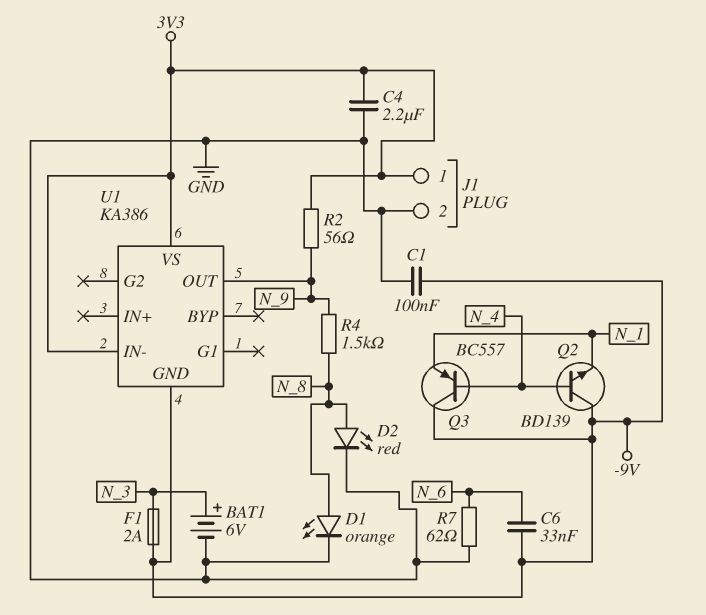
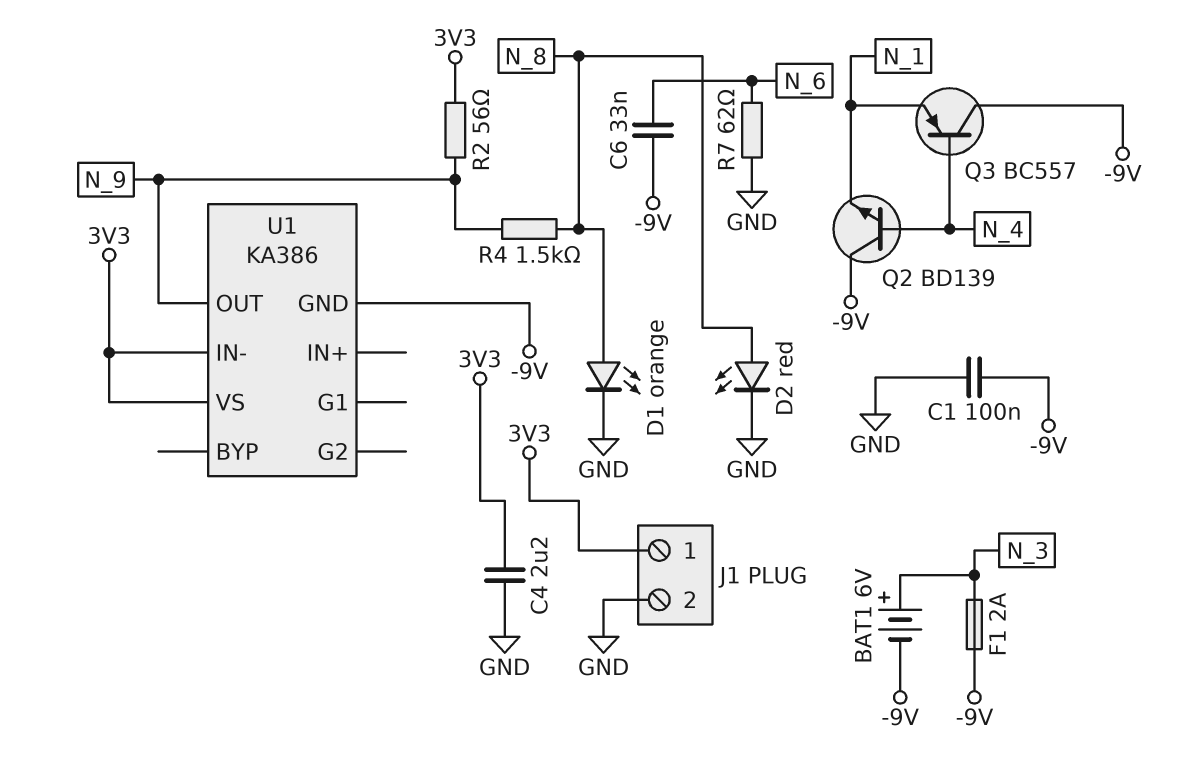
BAT1: 6V (plus N_3, minus GND) -> 6V (plus N_3, minus -9V)

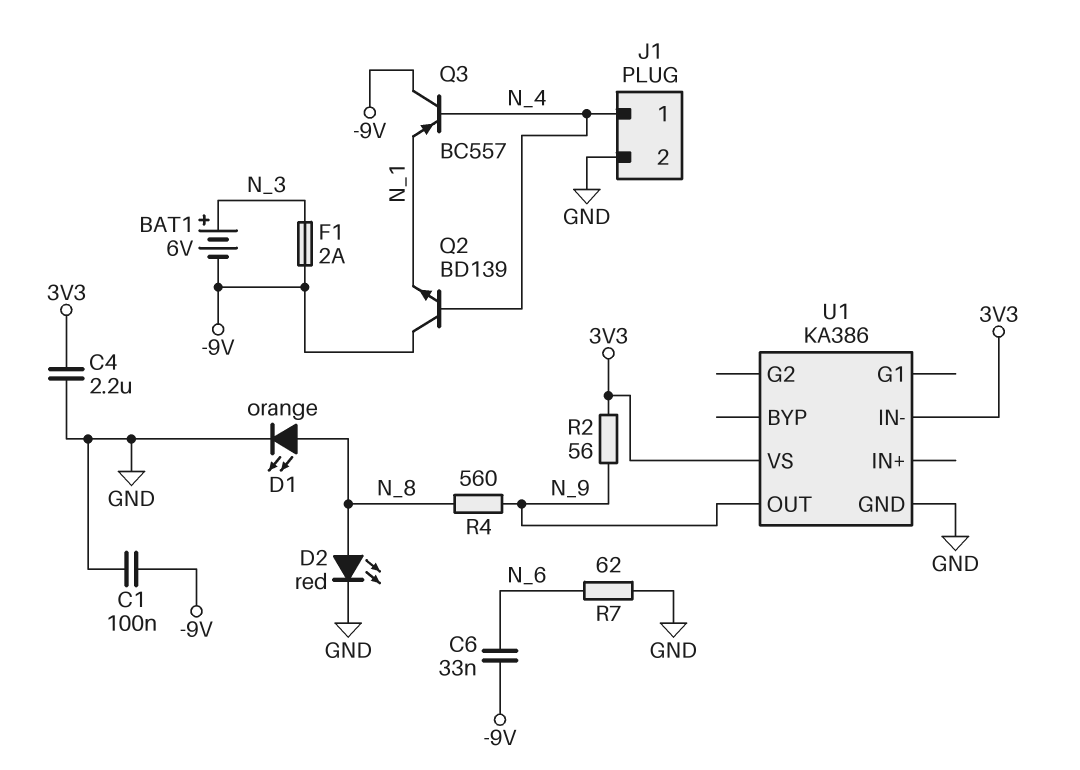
J1 pin 1: 3V3 -> N_4
R4: 1.5k (N_8, N_9) -> 560 (N_8, N_9)
U1 pin GND: -9V -> GND

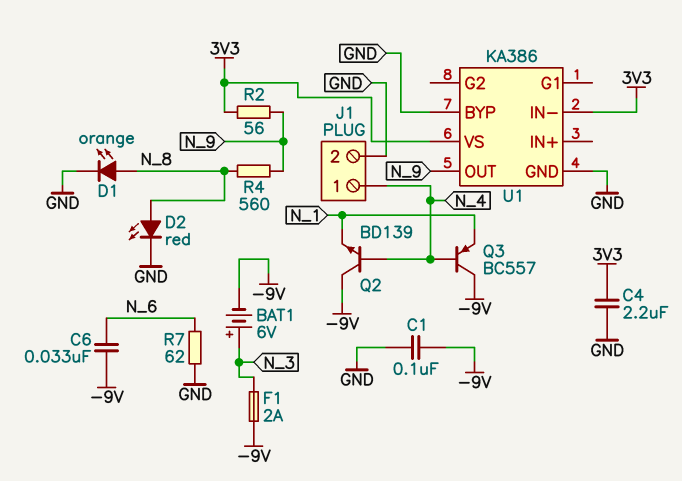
U1 pin BYP: none -> GND

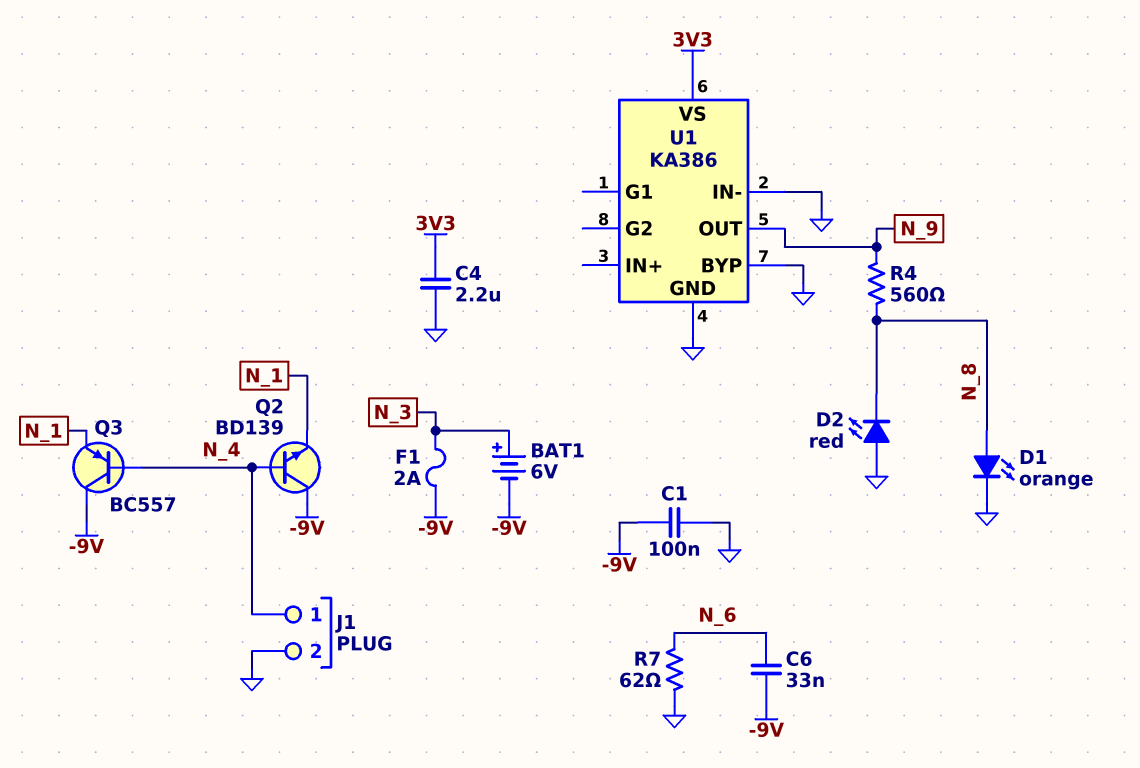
D2: LED red (A N_8, K GND) -> LED red (A GND, K N_8)
R2: 56 (3V3, N_9) -> none
U1 pin IN-: 3V3 -> GND

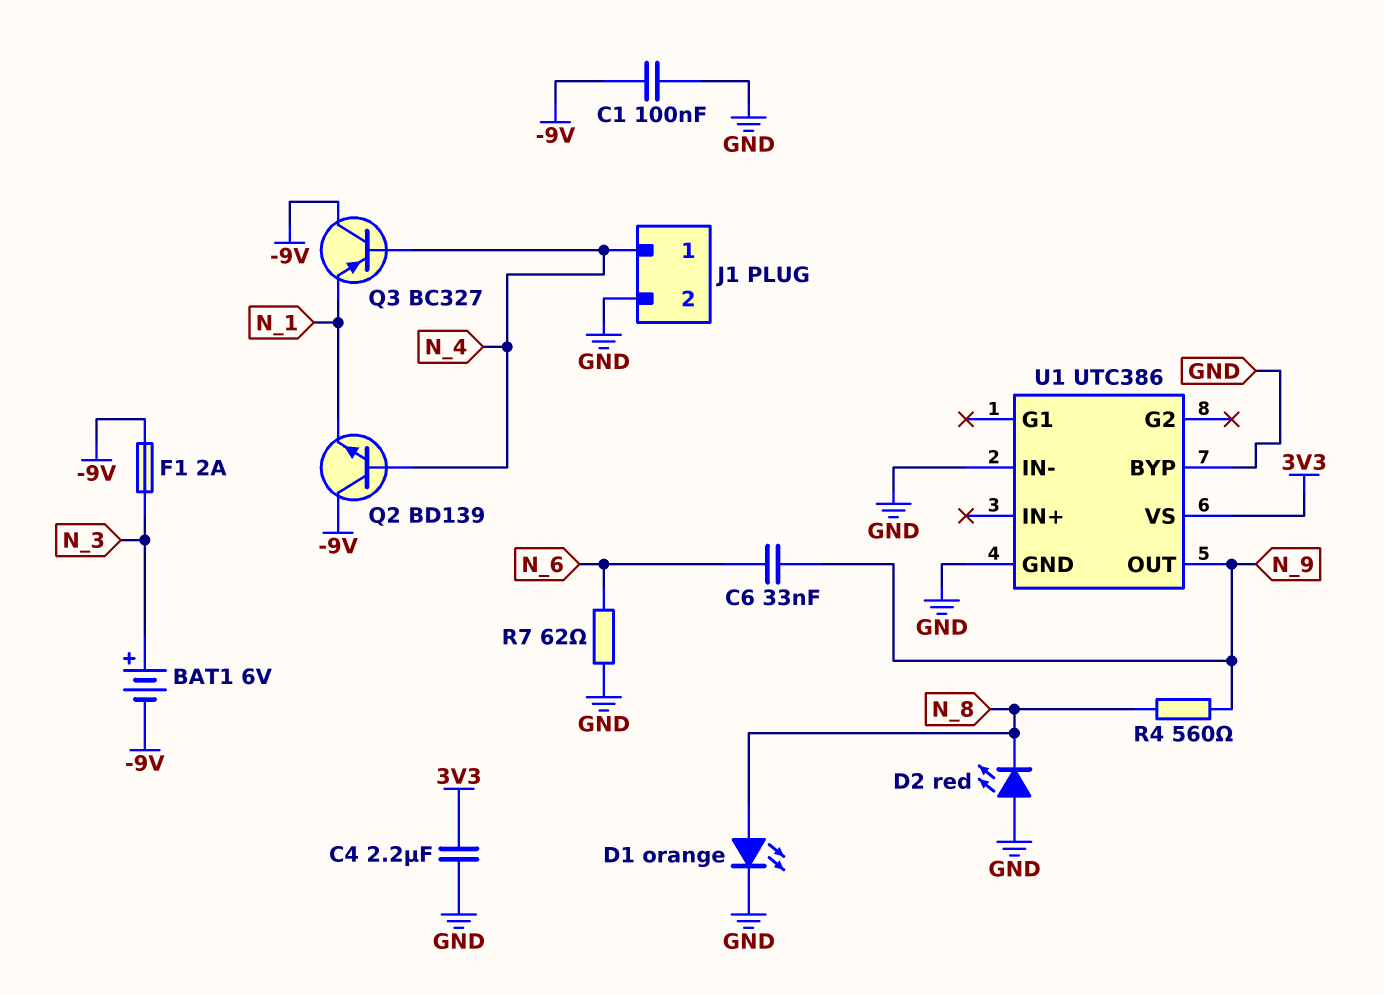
C6: 33nF (-9V, N_6) -> 33nF (N_6, N_9)
Q3: PNP BC557 (B N_4, C -9V, E N_1) -> PNP BC327 (B N_4, C -9V, E N_1)
U1: KA386 -> UTC386

